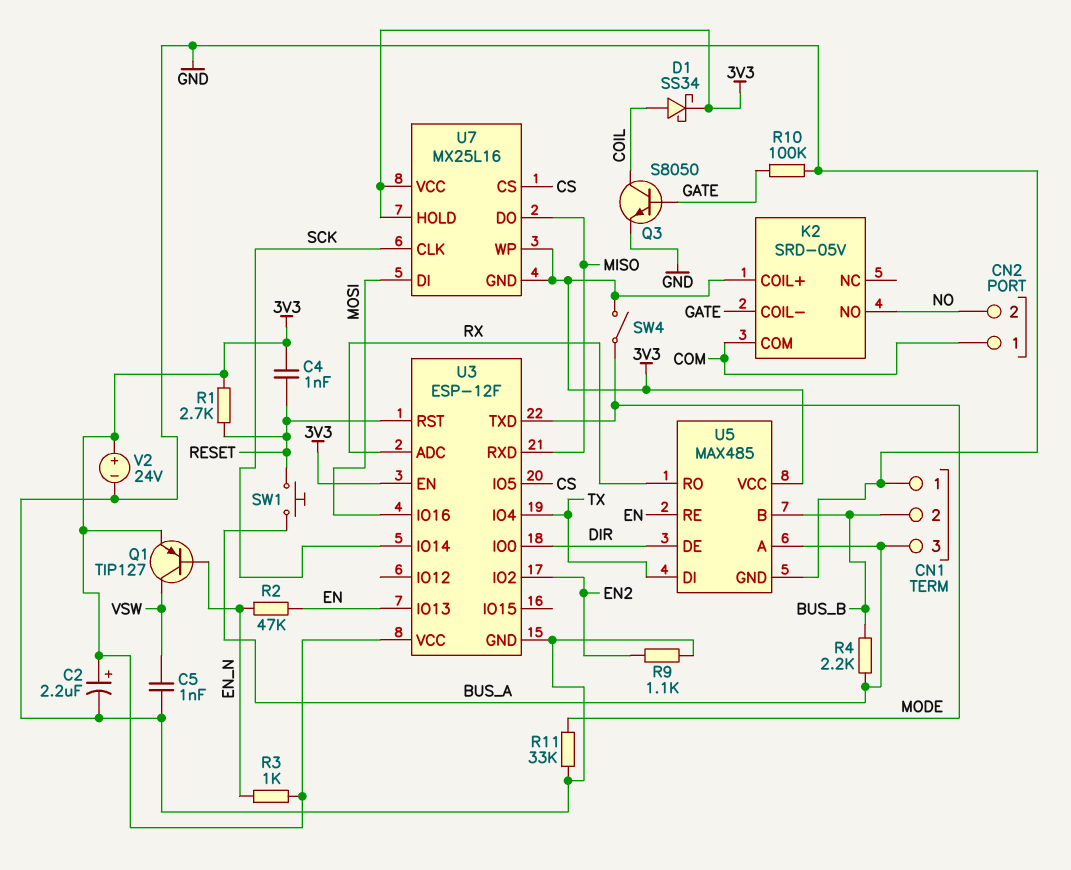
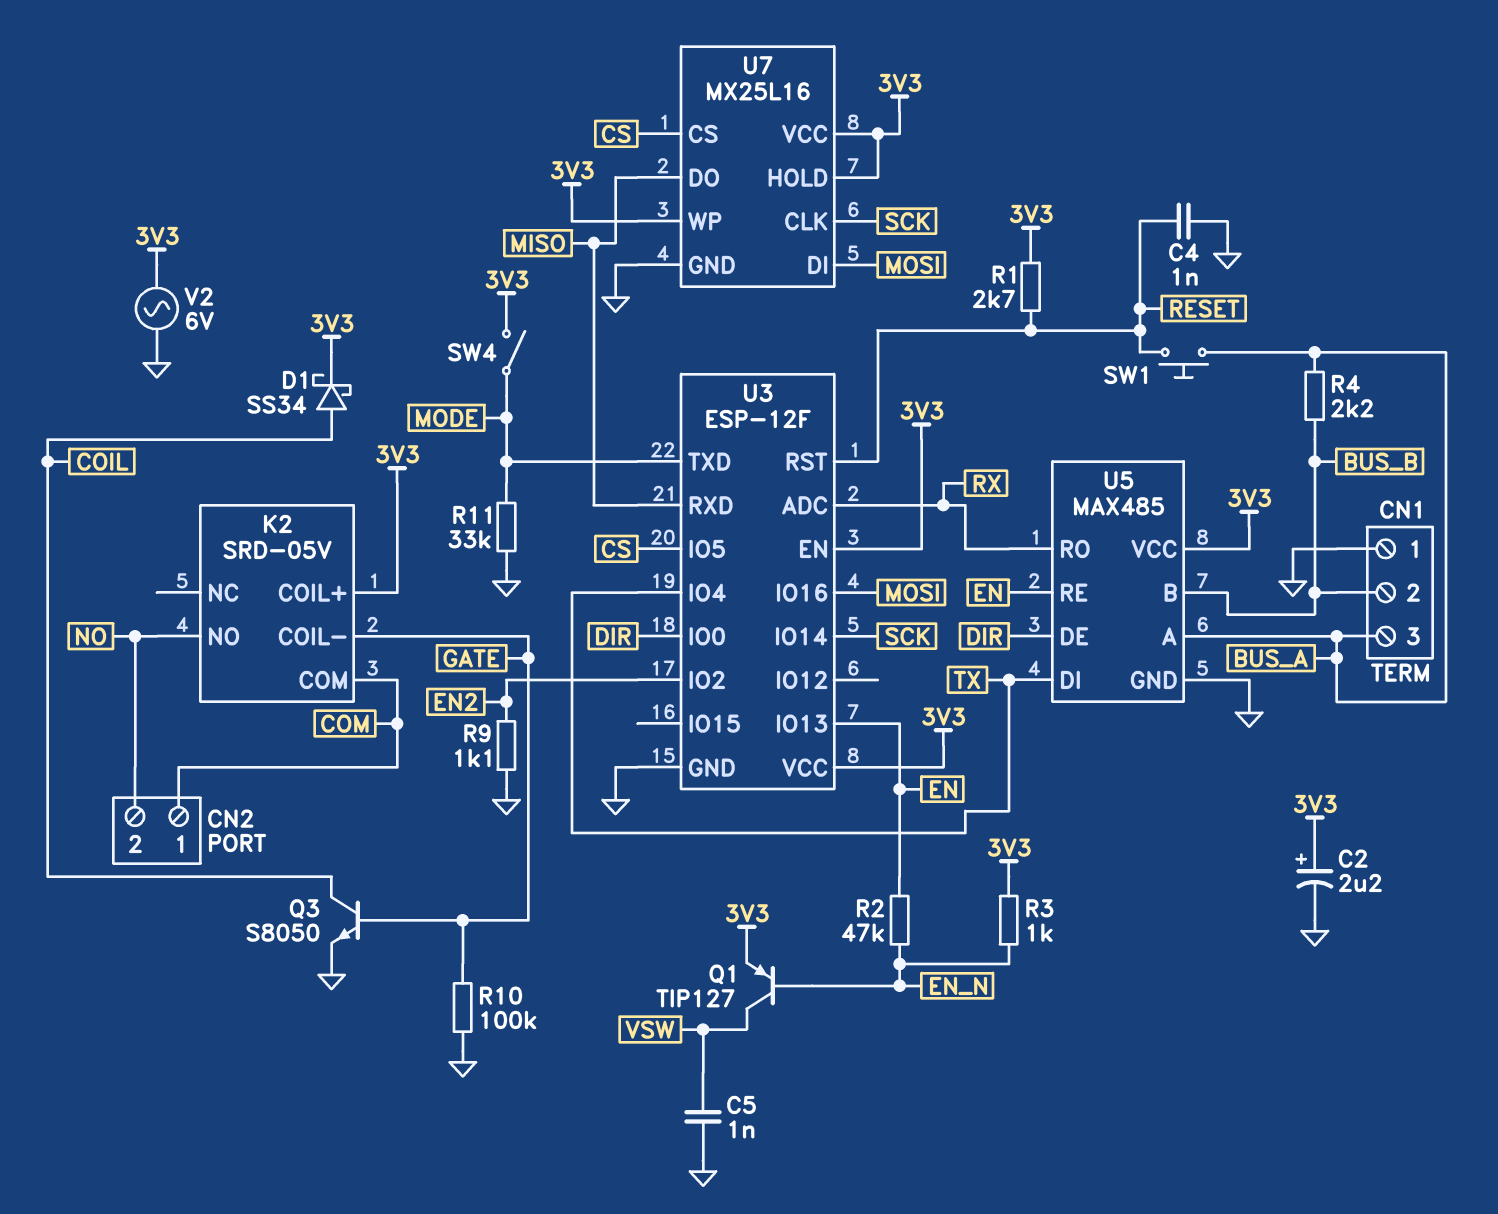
C4: 1nF (3V3, RESET) -> 1nF (GND, RESET)
U7 pin GND: 3V3 -> GND
V2: 24V (plus 3V3, minus GND) -> AC 6V (3V3, GND)

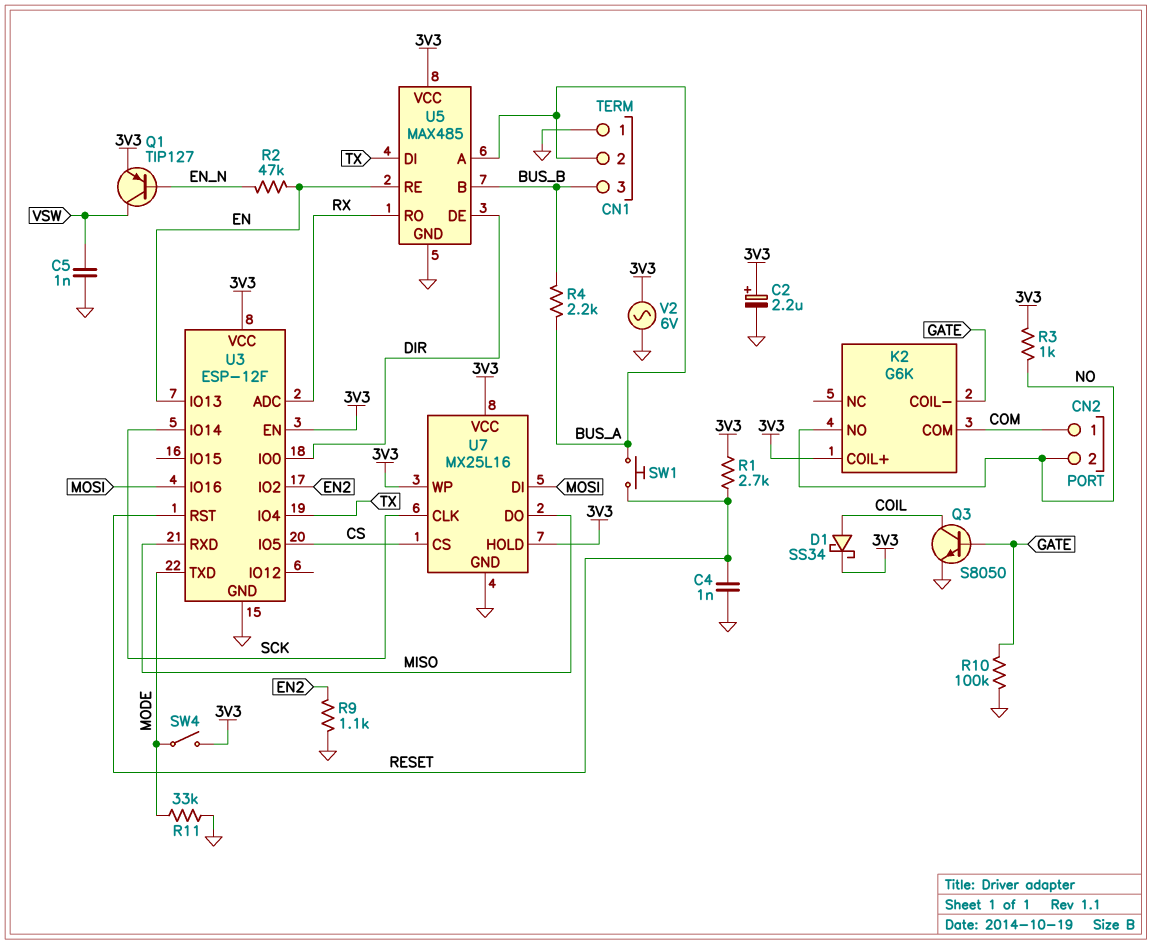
CN1 pin 2: BUS_B -> BUS_A
CN1 pin 3: BUS_A -> BUS_B
K2: SRD-05V -> G6K
R3: 1k (3V3, EN_N) -> 1k (3V3, NO)

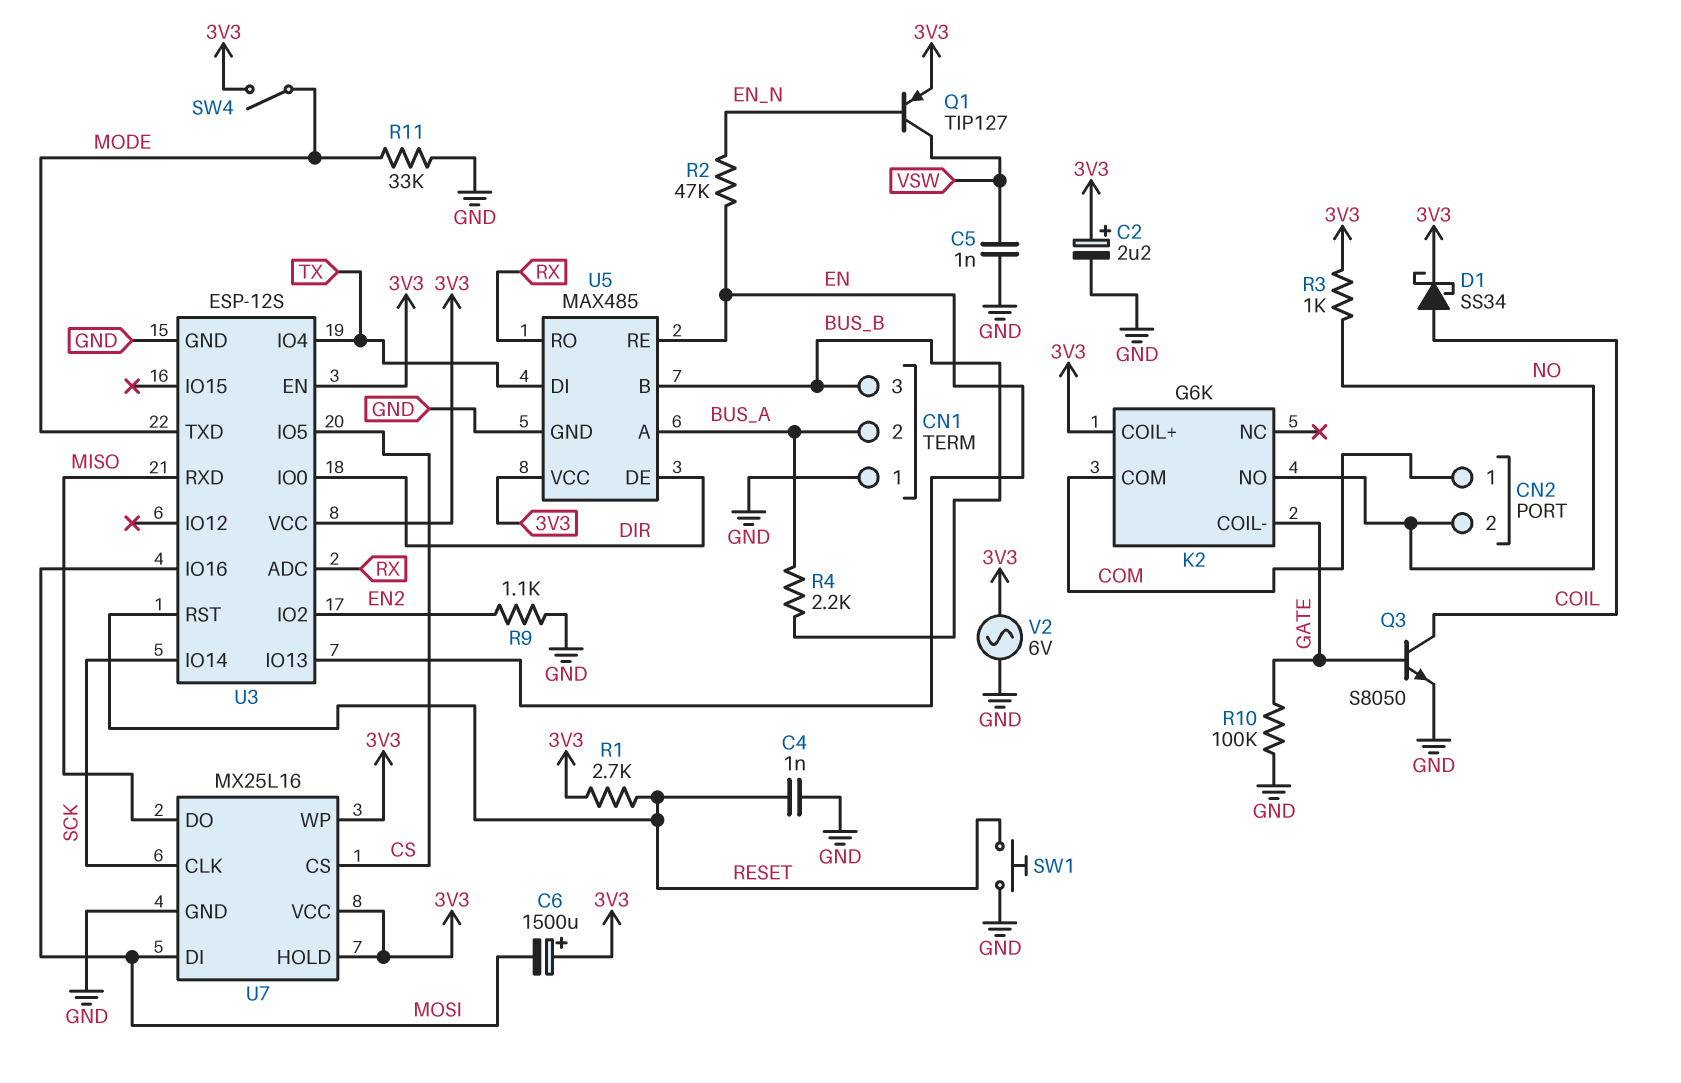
C6: none -> 1500uF (plus 3V3, minus MOSI)
SW1: button (BUS_A, RESET) -> button (GND, RESET)
U3: ESP-12F -> ESP-12S

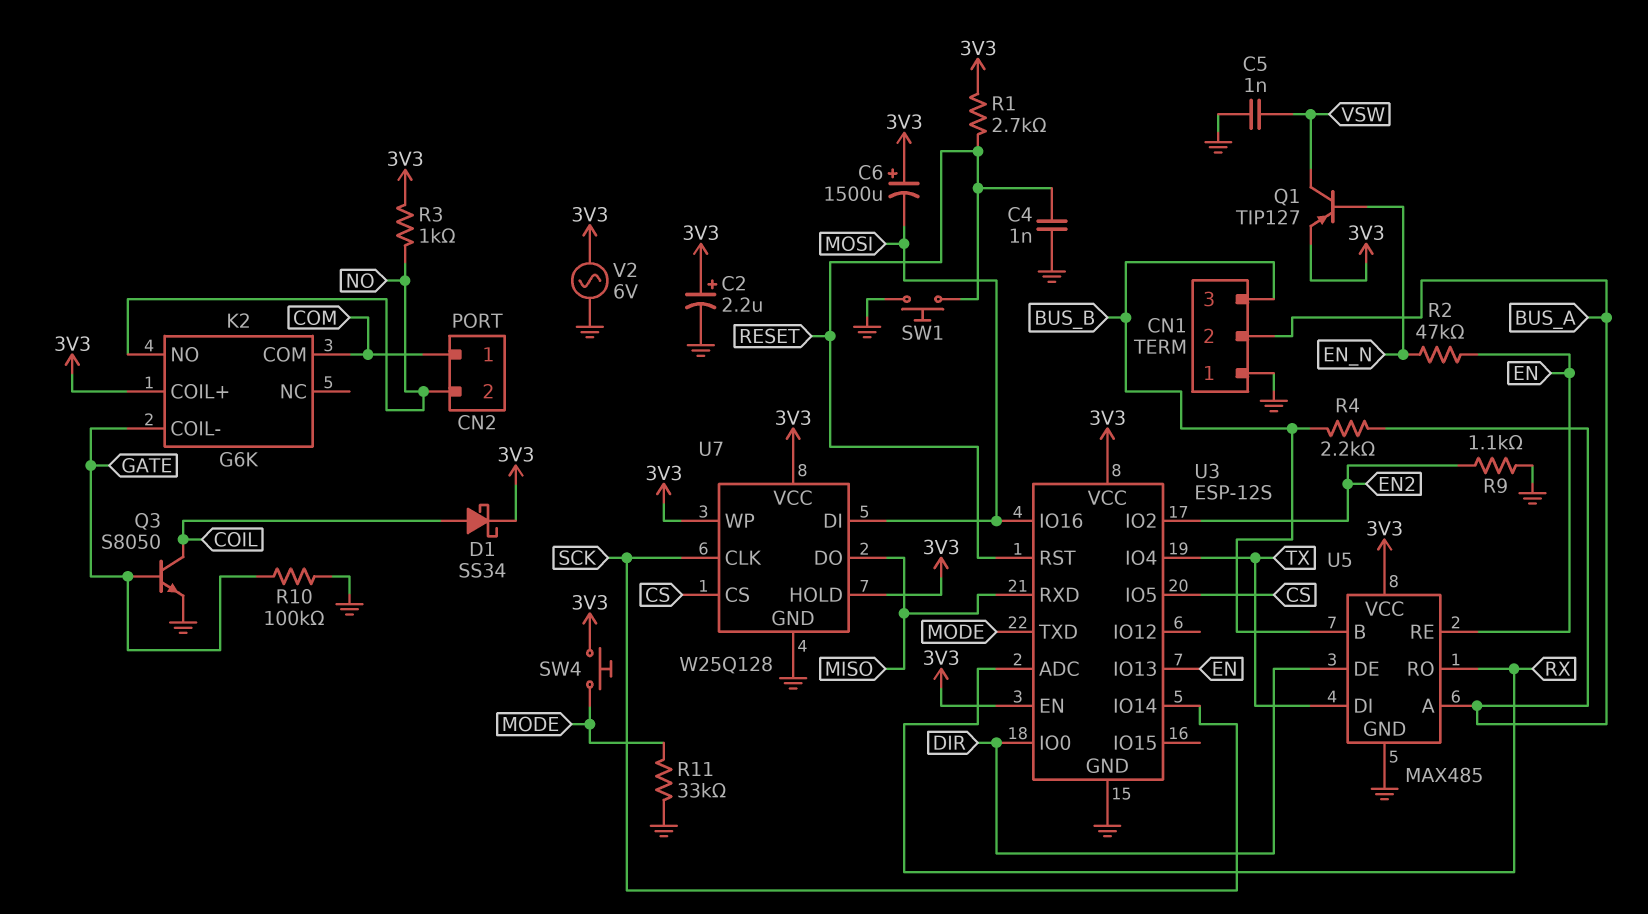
SW4: switch (3V3, MODE) -> button (3V3, MODE)
U7: MX25L16 -> W25Q128

